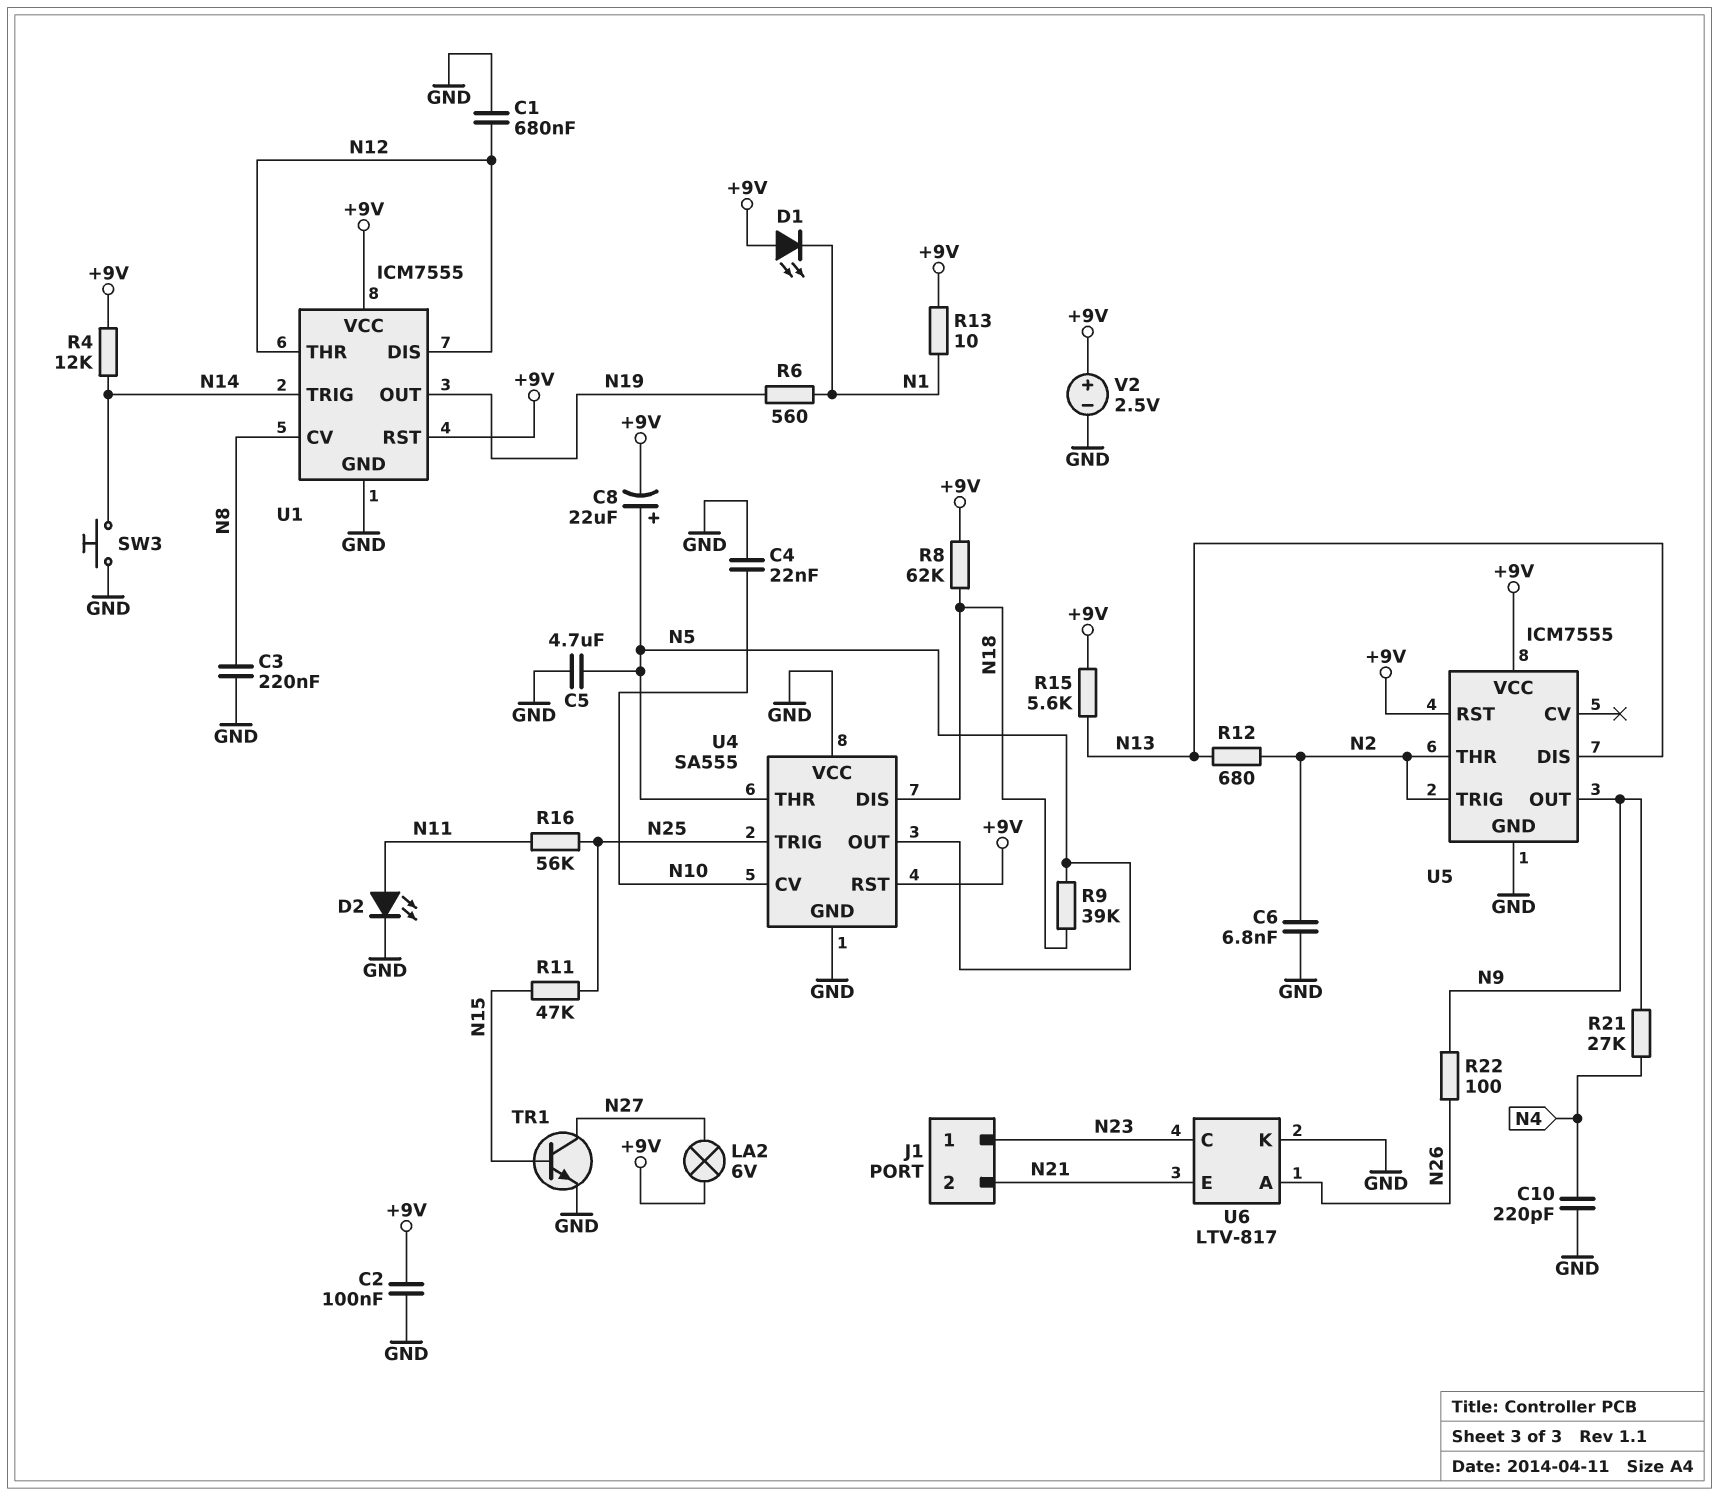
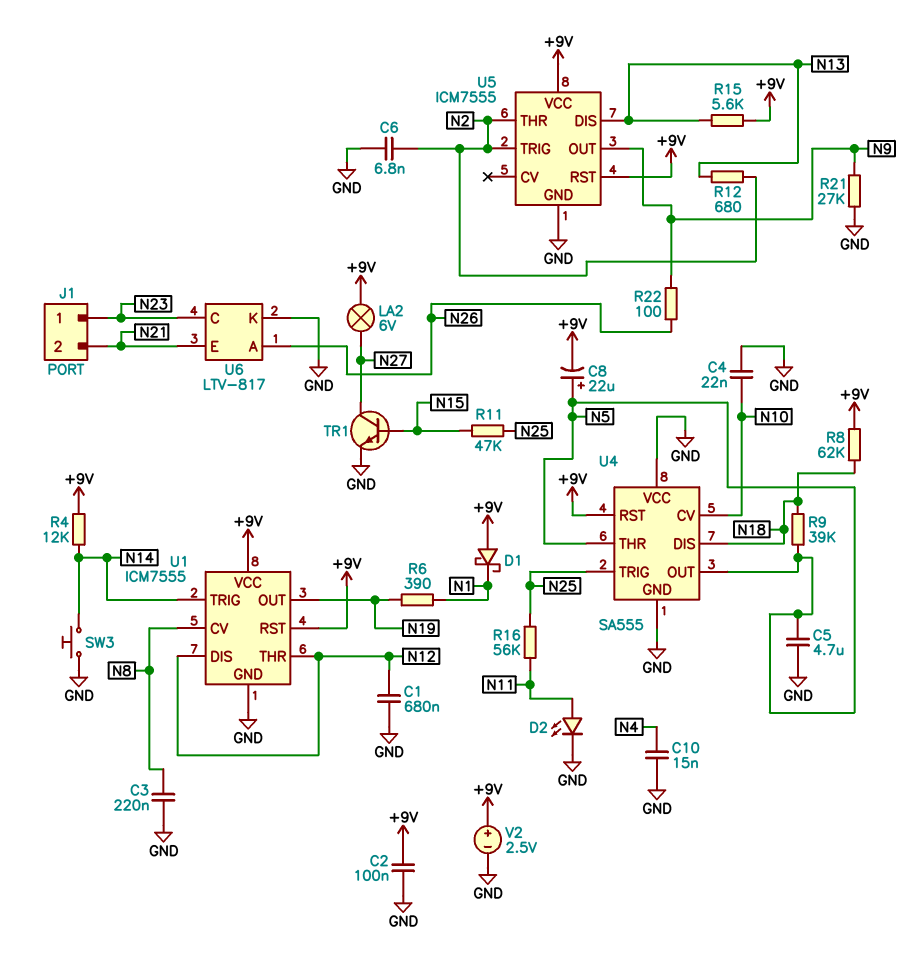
C10: 220pF (GND, N4) -> 15nF (GND, N4)
D1: LED (A +9V, K N1) -> schottky (A +9V, K N1)
R6: 560 (N1, N19) -> 390 (N1, N19)
R13: 10 (+9V, N1) -> none
R21: 27k (N4, N9) -> 27k (GND, N9)

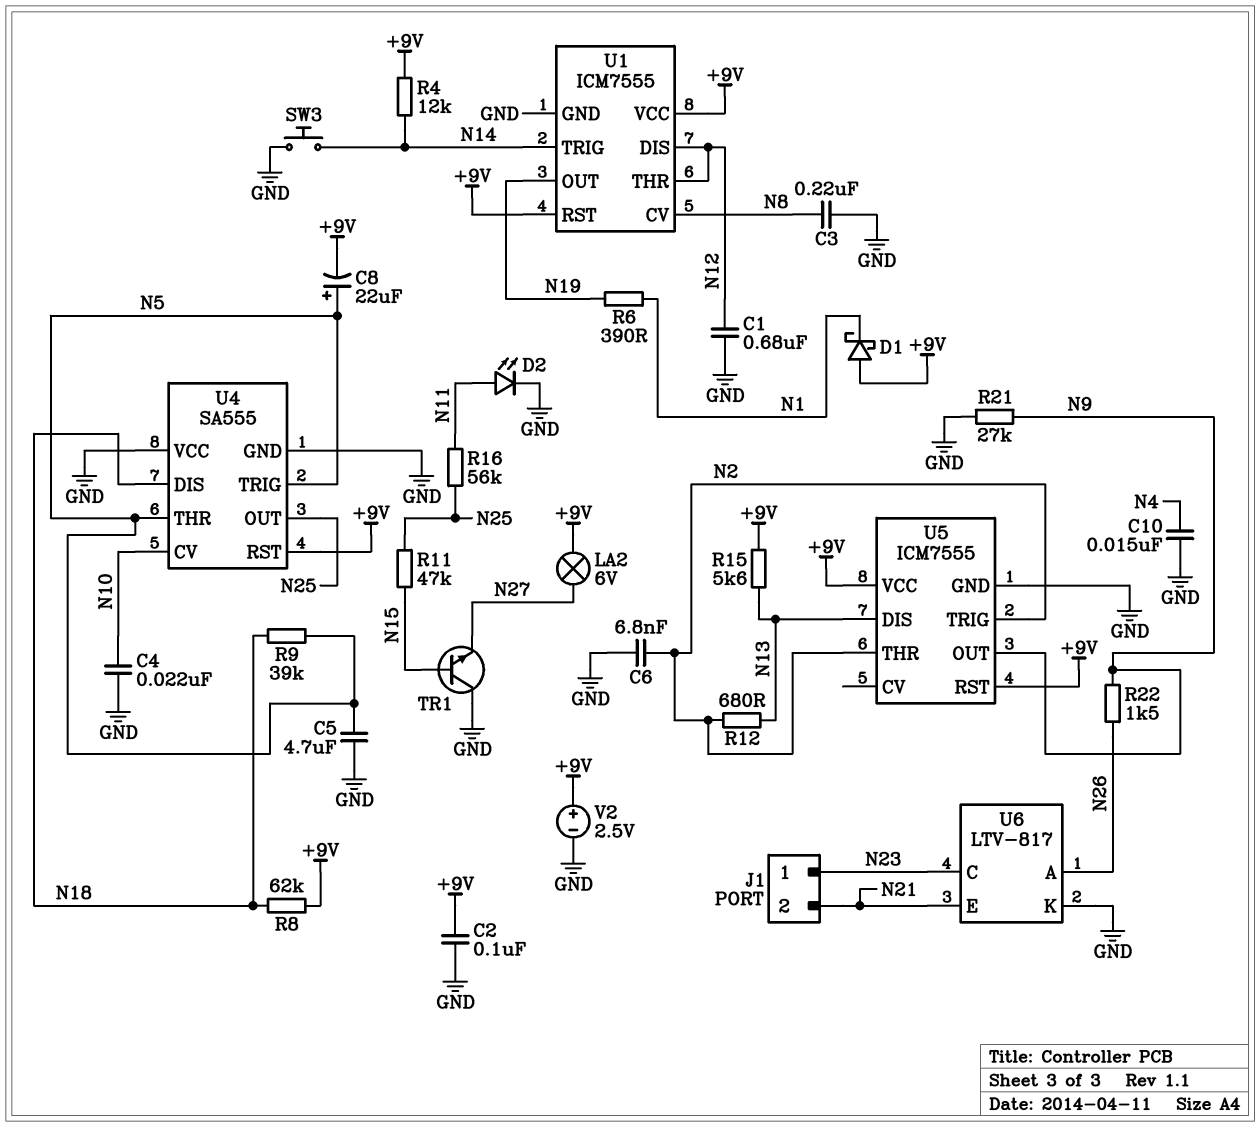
R22: 100 (N9, N26) -> 1.5k (N9, N26)
TR1: NPN (B N15, C N27, E GND) -> NPN (B N15, C GND, E N27)
U4 pin OUT: N5 -> N25
U4 pin TRIG: N25 -> N5

